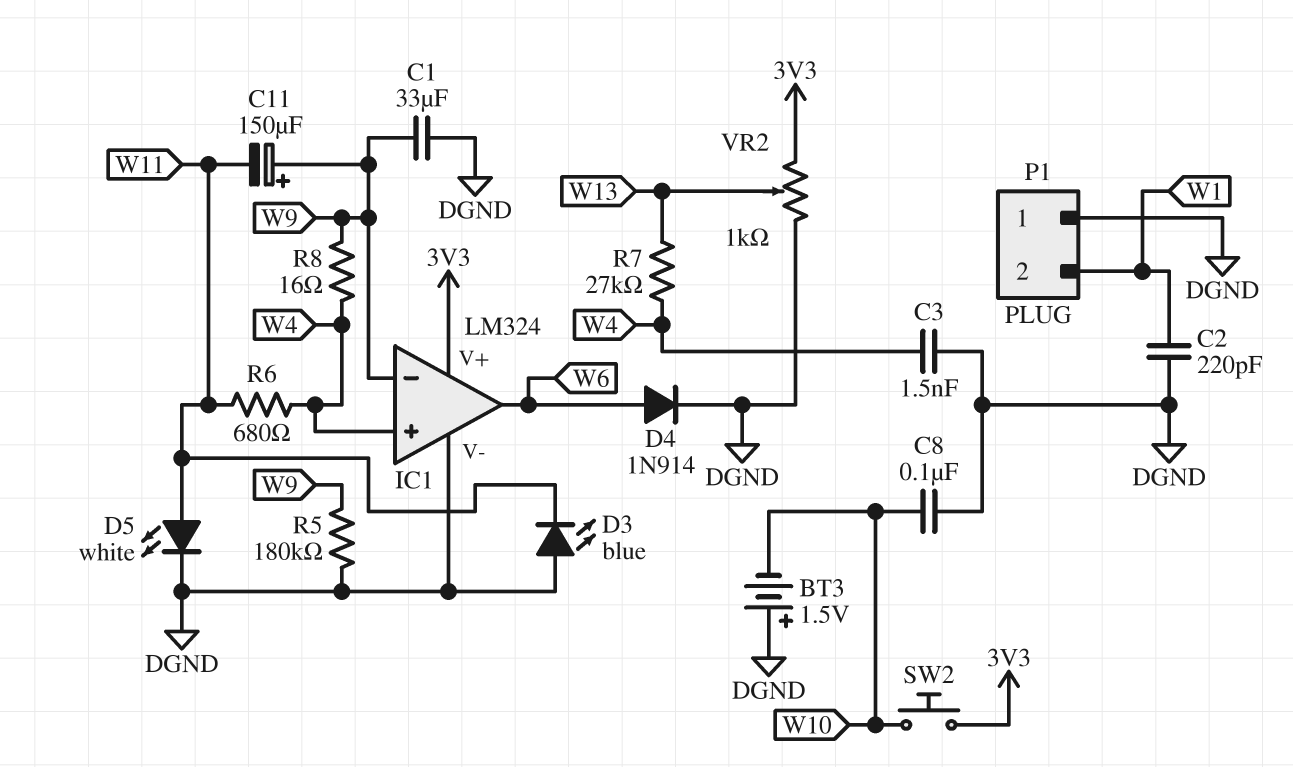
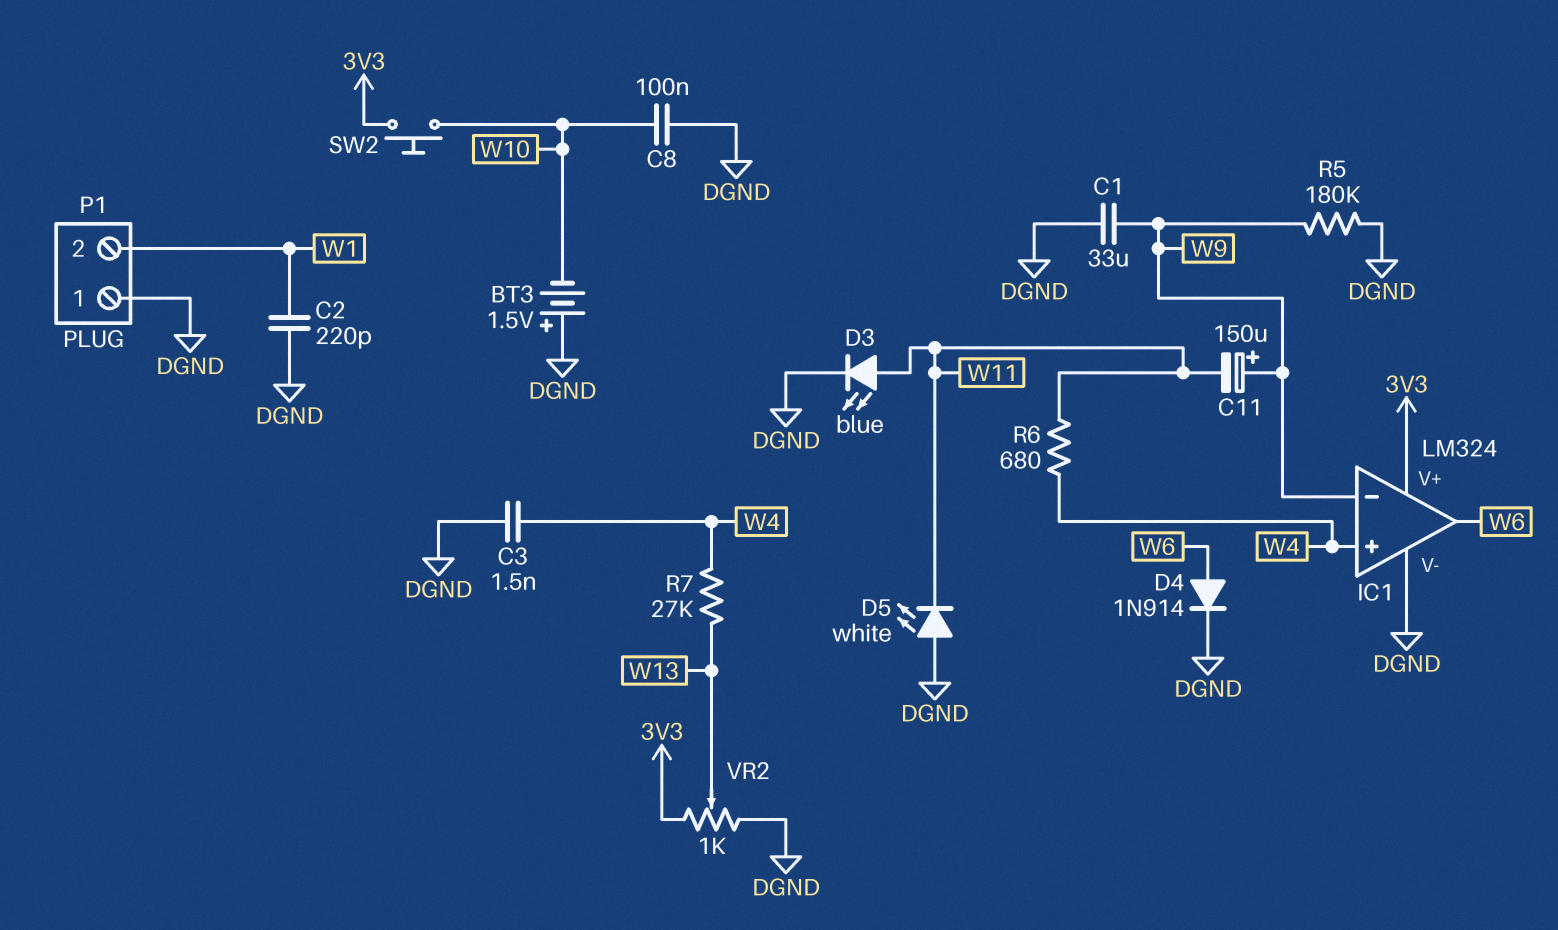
D3: LED blue (A DGND, K W11) -> LED blue (A W11, K DGND)
D5: LED white (A W11, K DGND) -> LED white (A DGND, K W11)
R8: 16 (W4, W9) -> none

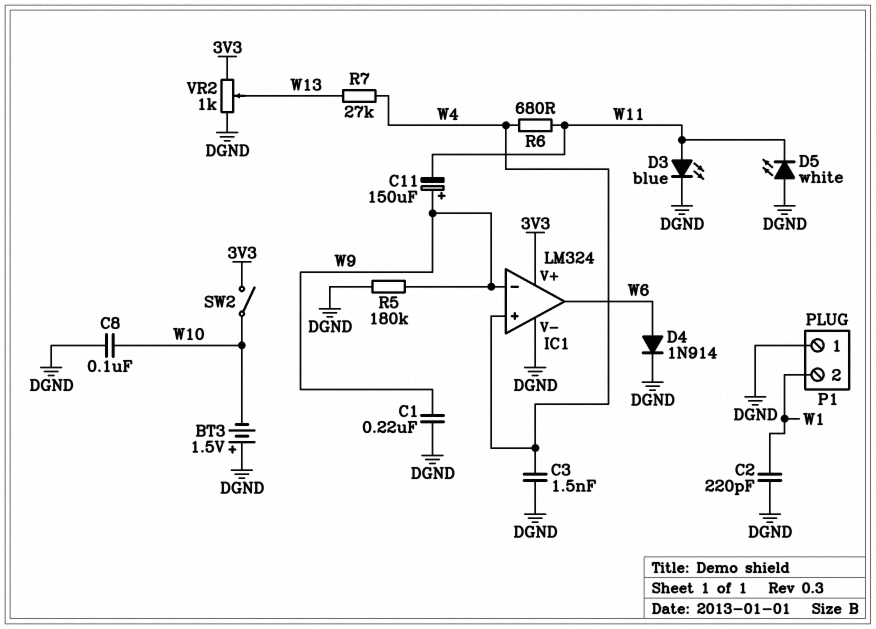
C1: 33uF (DGND, W9) -> 220nF (DGND, W9)
SW2: button (3V3, W10) -> switch (3V3, W10)

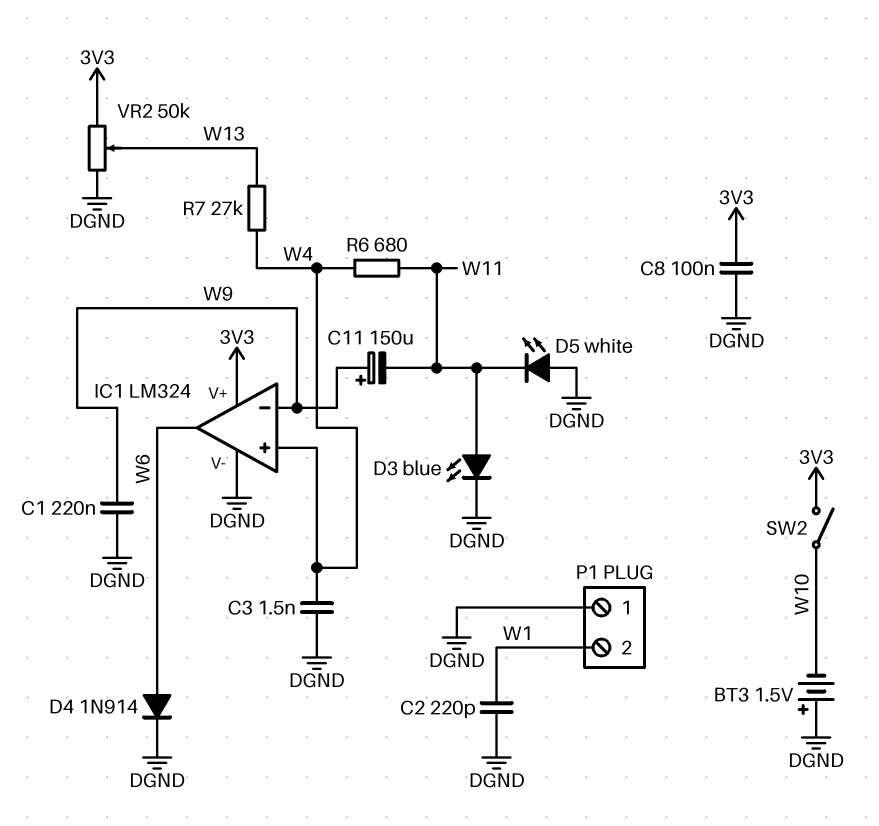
C8: 100nF (DGND, W10) -> 100nF (3V3, DGND)
R5: 180k (DGND, W9) -> none
VR2: 1k (3V3, DGND, wiper W13) -> 50k (3V3, DGND, wiper W13)

